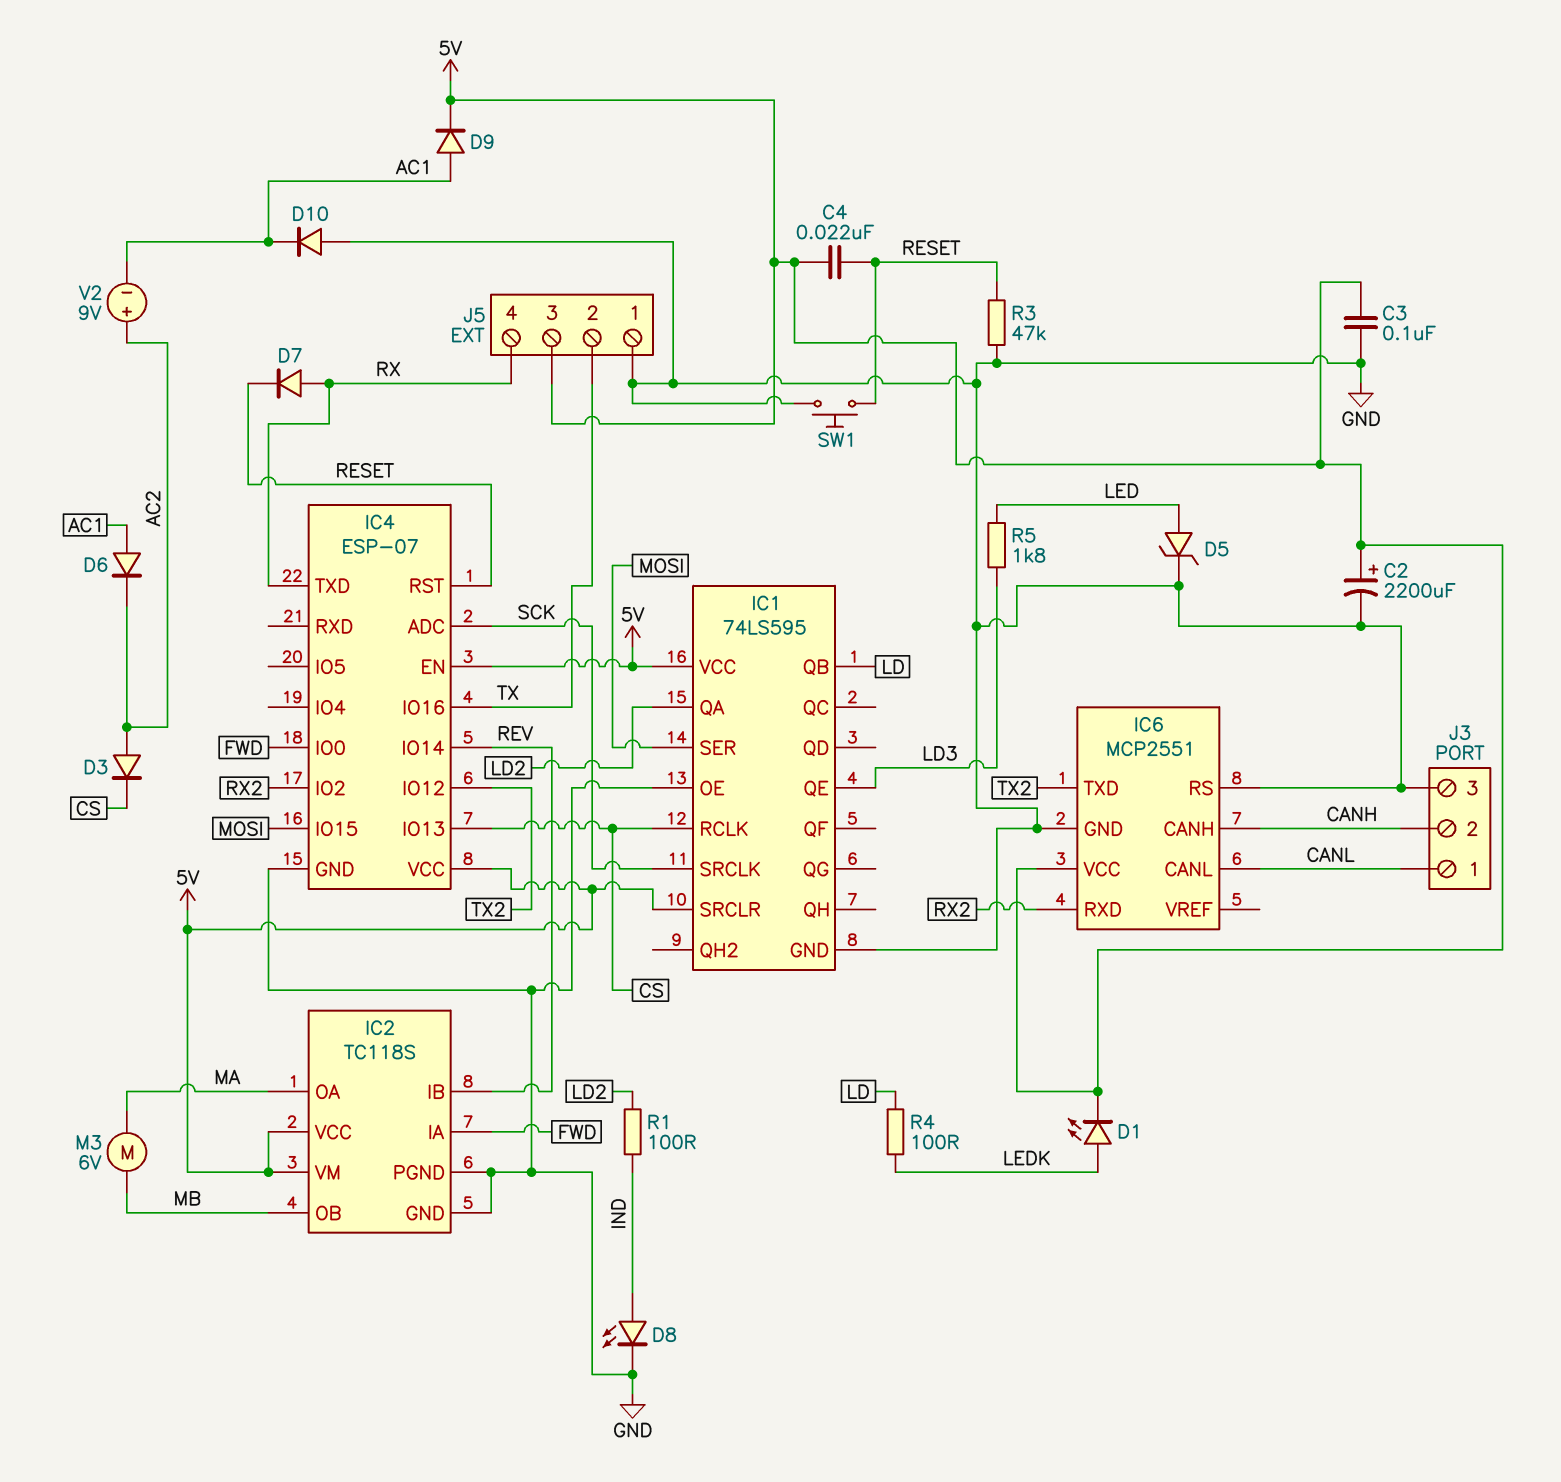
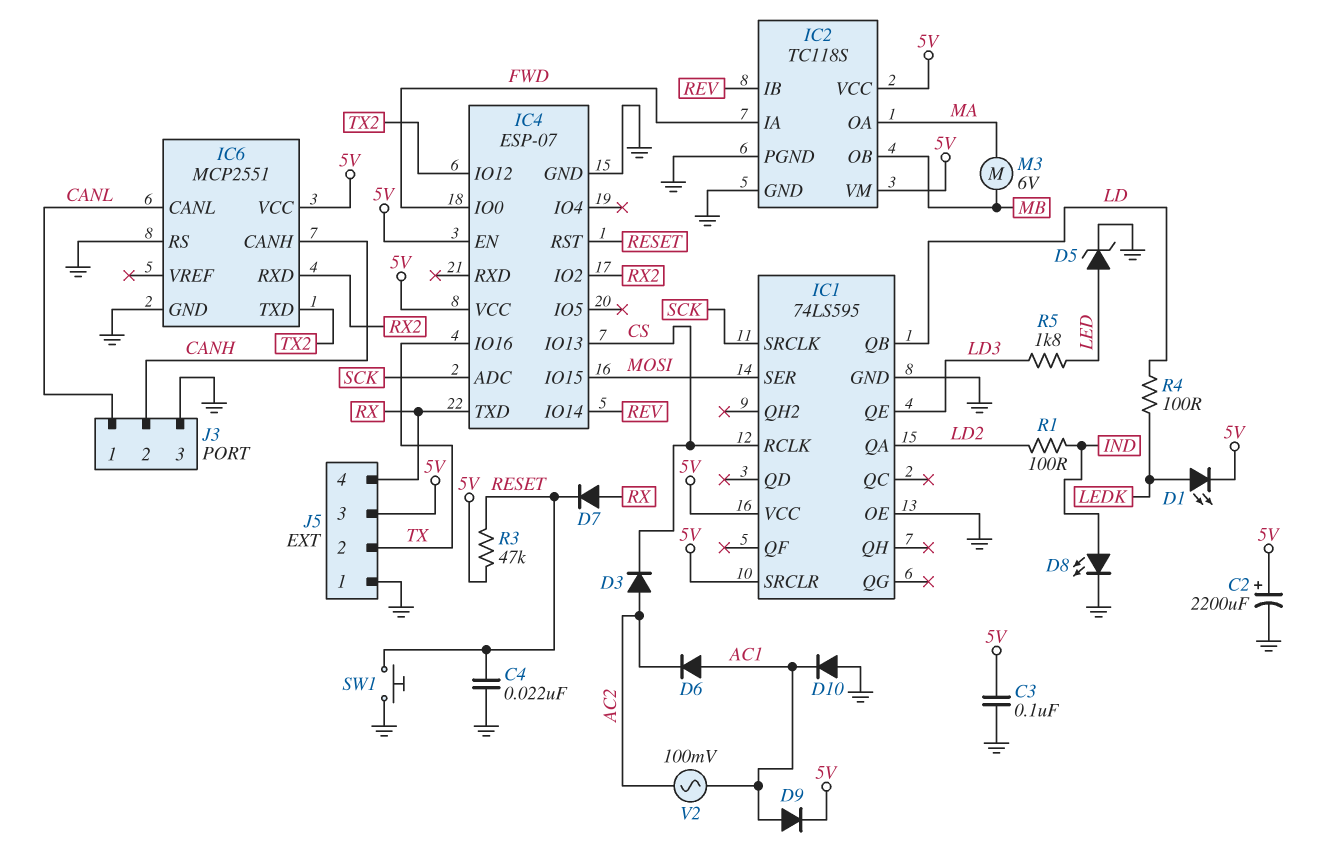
C4: 22nF (5V, RESET) -> 22nF (GND, RESET)
R3: 47k (GND, RESET) -> 47k (5V, RESET)
V2: 9V (plus AC2, minus AC1) -> AC 100mV (AC1, AC2)

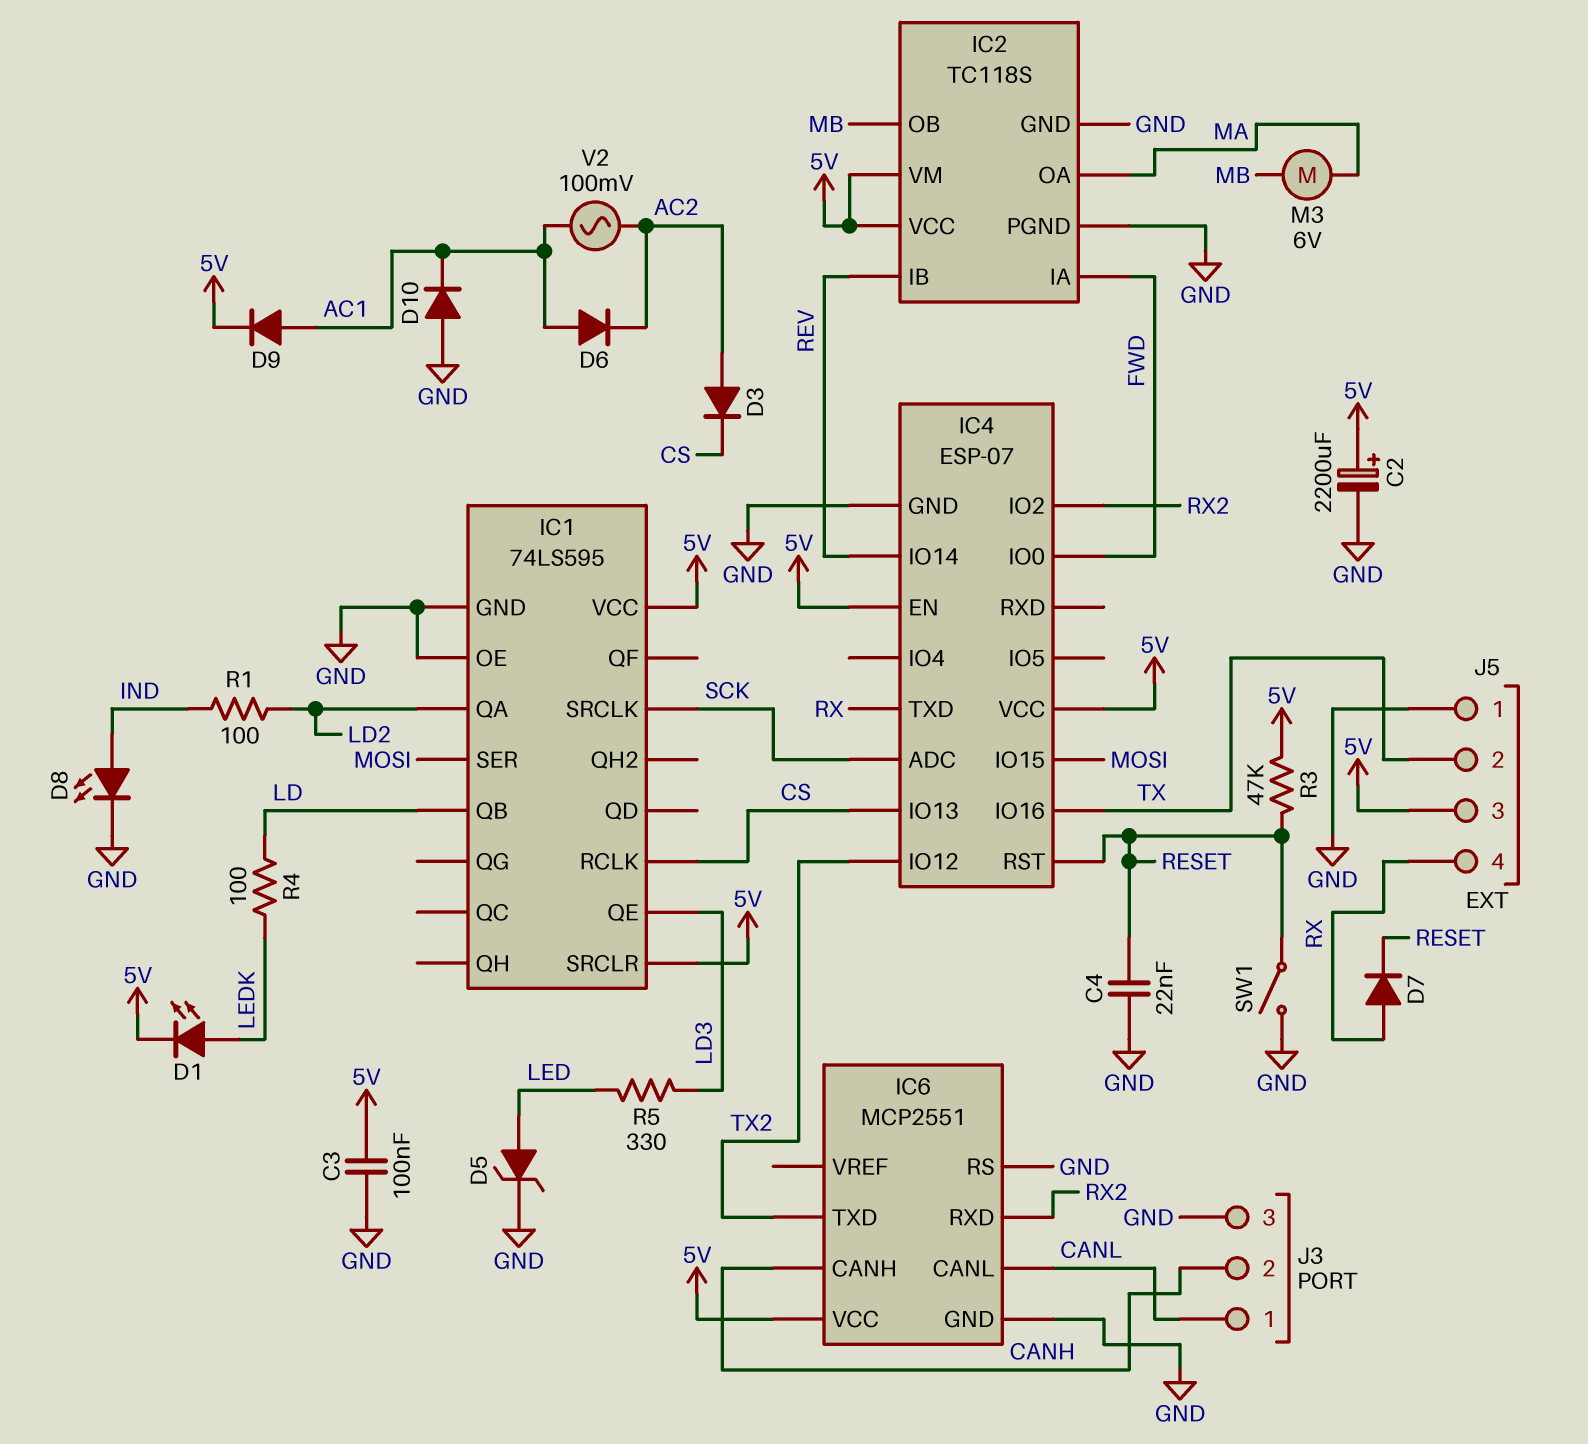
R5: 1.8k (LD3, LED) -> 330 (LD3, LED)
SW1: button (GND, RESET) -> switch (GND, RESET)

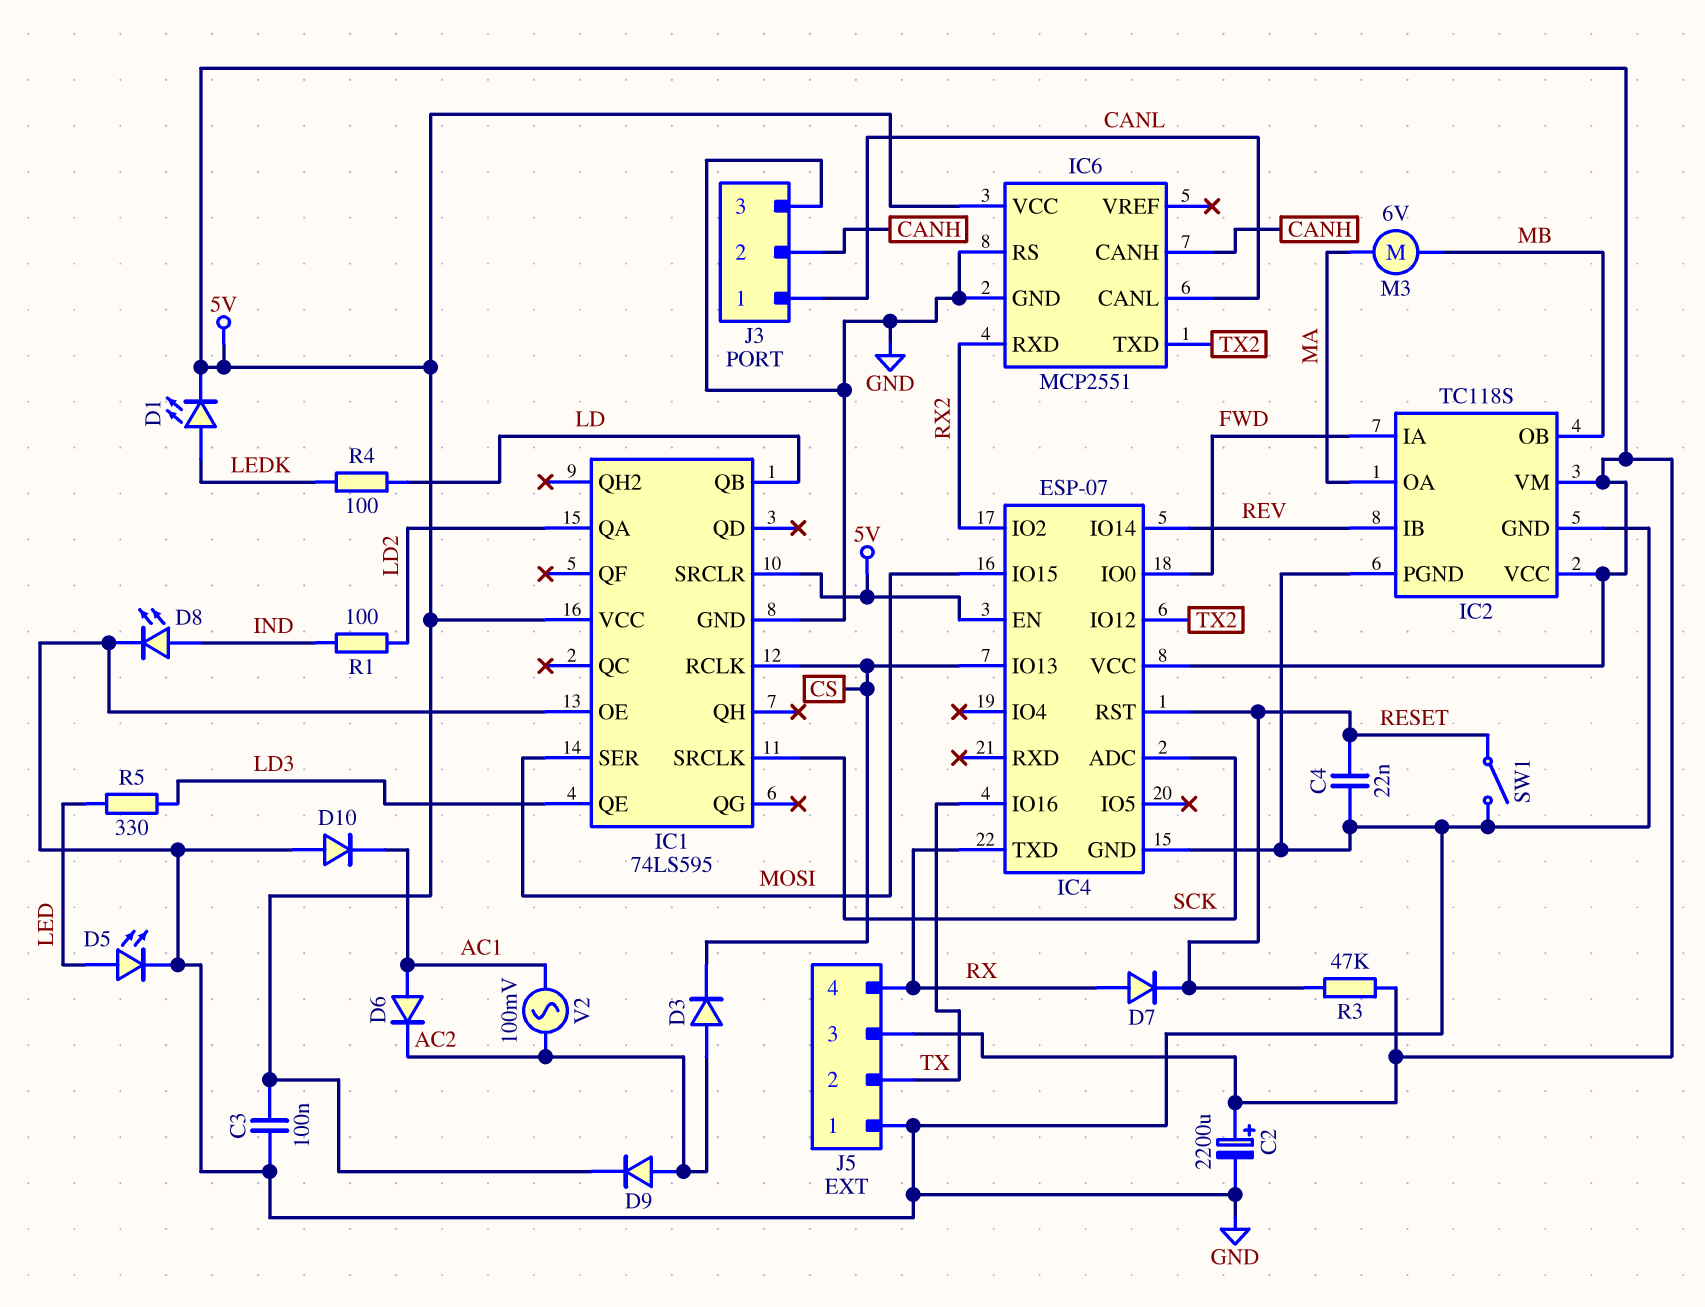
D5: zener (A LED, K GND) -> LED (A LED, K GND)
D9: diode (A AC1, K 5V) -> diode (A AC2, K 5V)

